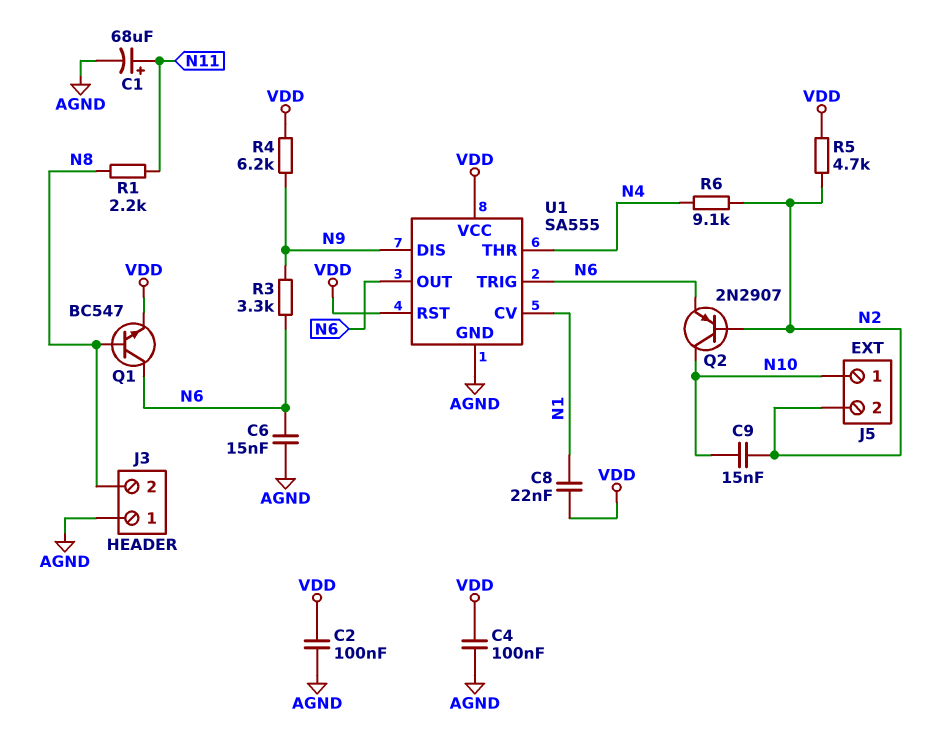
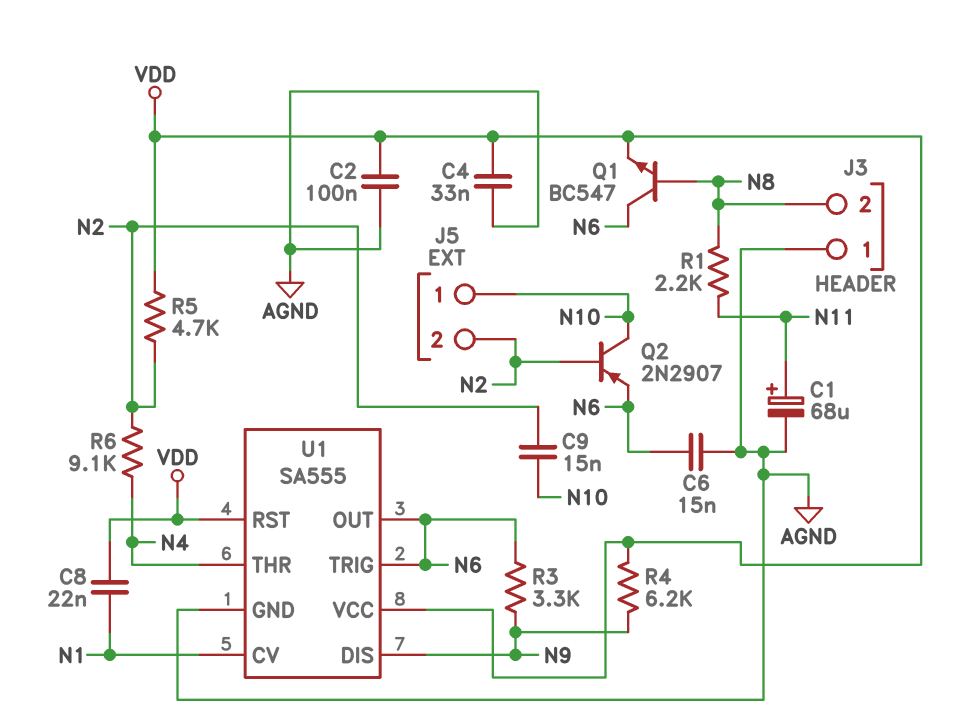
C4: 100nF (AGND, VDD) -> 33nF (AGND, VDD)

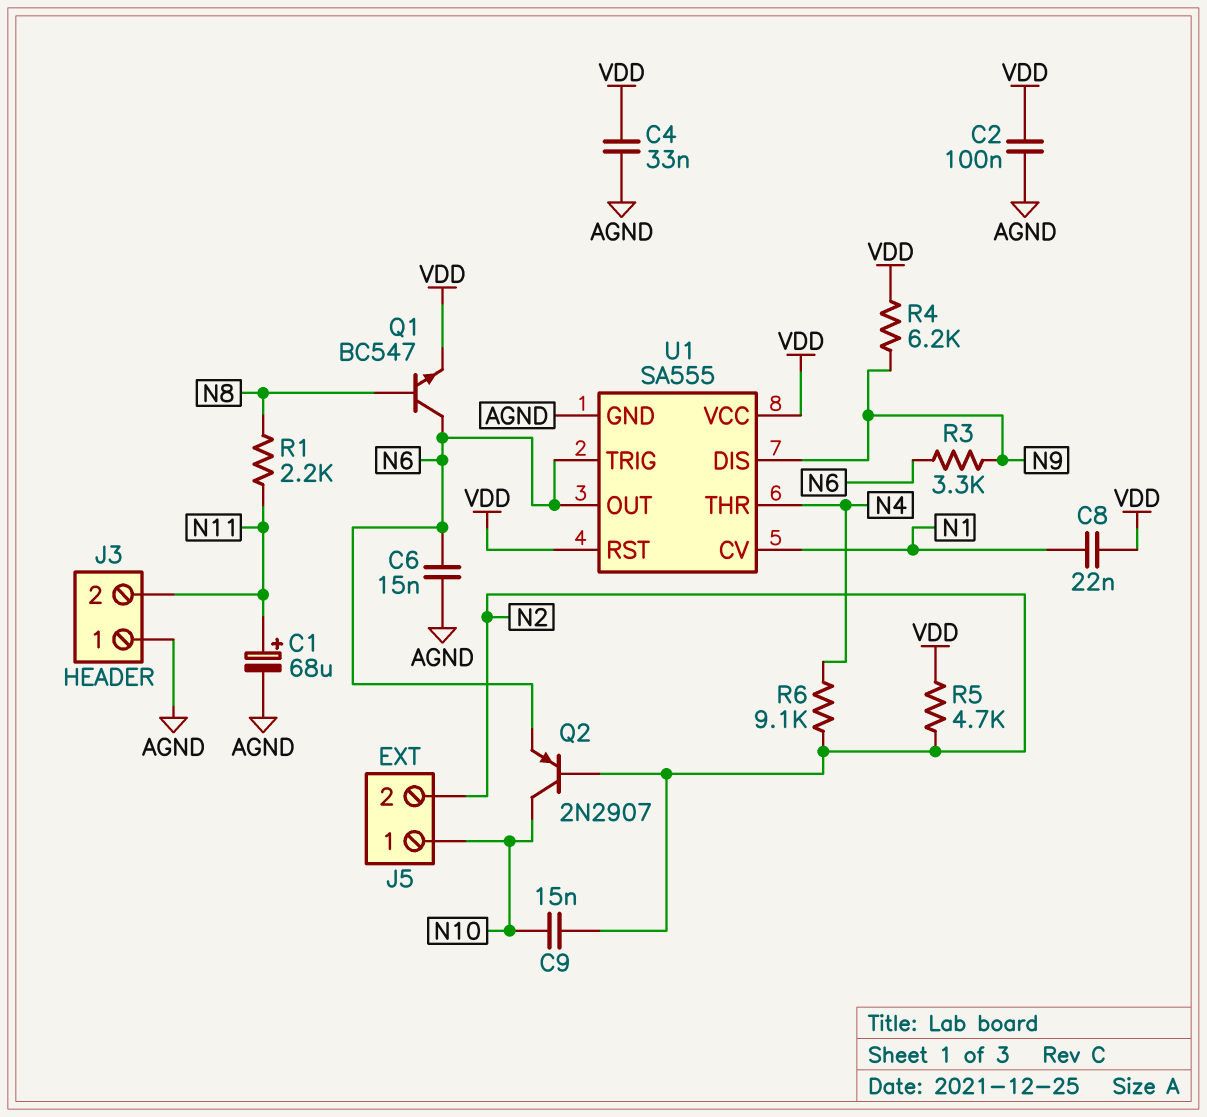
J3 pin 2: N8 -> N11

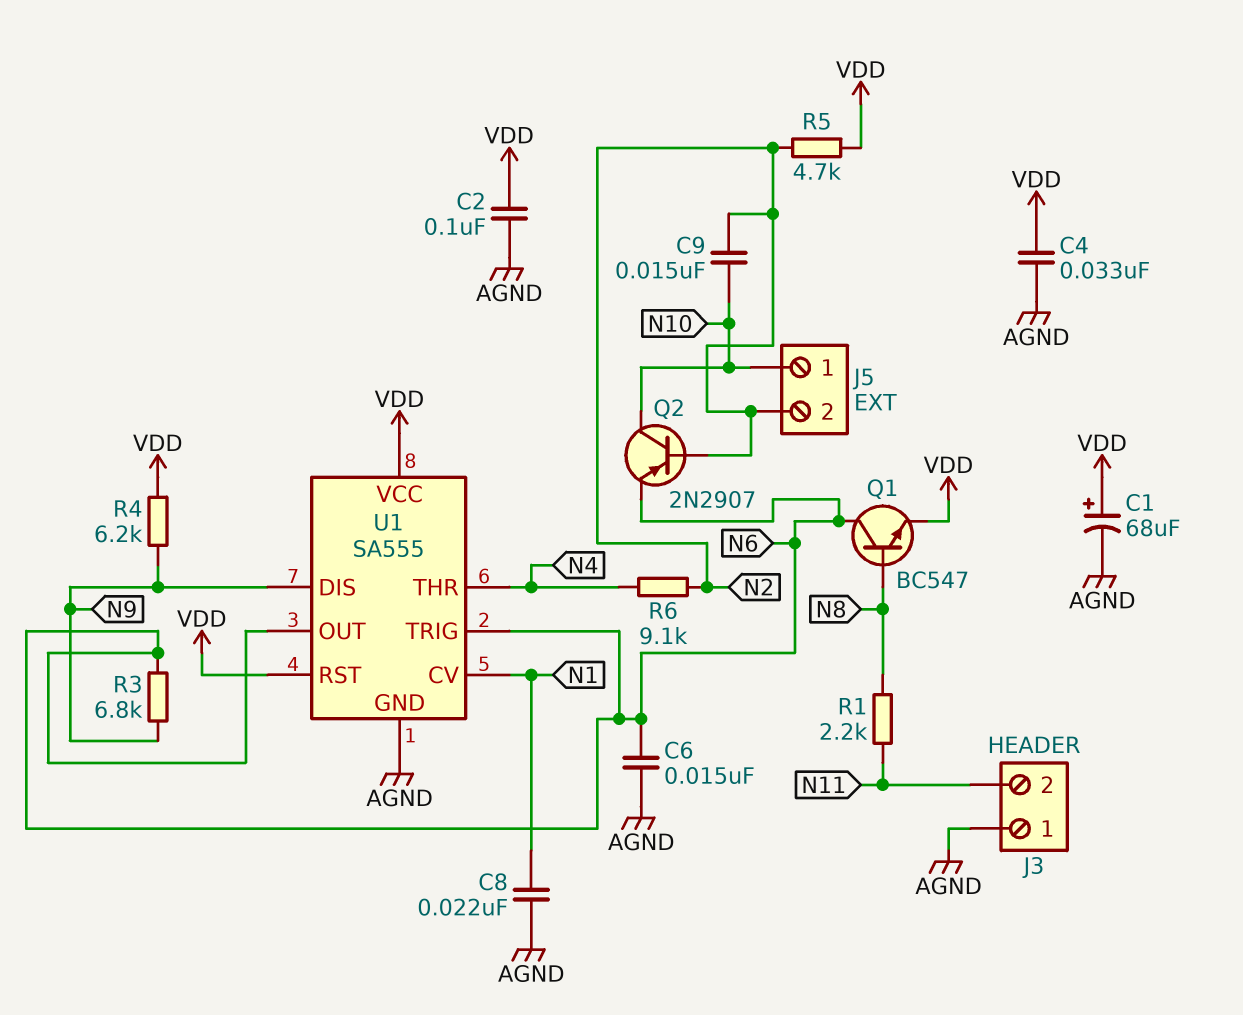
C1: 68uF (plus N11, minus AGND) -> 68uF (plus VDD, minus AGND)
C8: 22nF (N1, VDD) -> 22nF (AGND, N1)
R3: 3.3k (N6, N9) -> 6.8k (N6, N9)

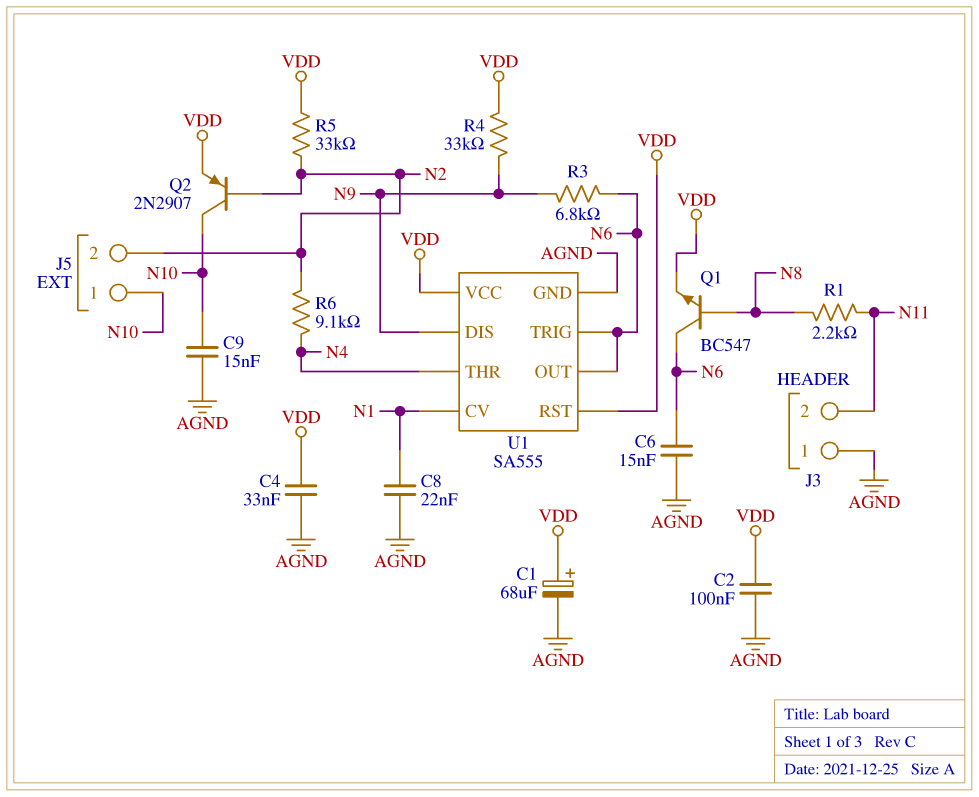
C9: 15nF (N2, N10) -> 15nF (AGND, N10)
Q2: PNP 2N2907 (B N2, C N10, E N6) -> PNP 2N2907 (B N2, C N10, E VDD)
R4: 6.2k (N9, VDD) -> 33k (N9, VDD)
R5: 4.7k (N2, VDD) -> 33k (N2, VDD)

